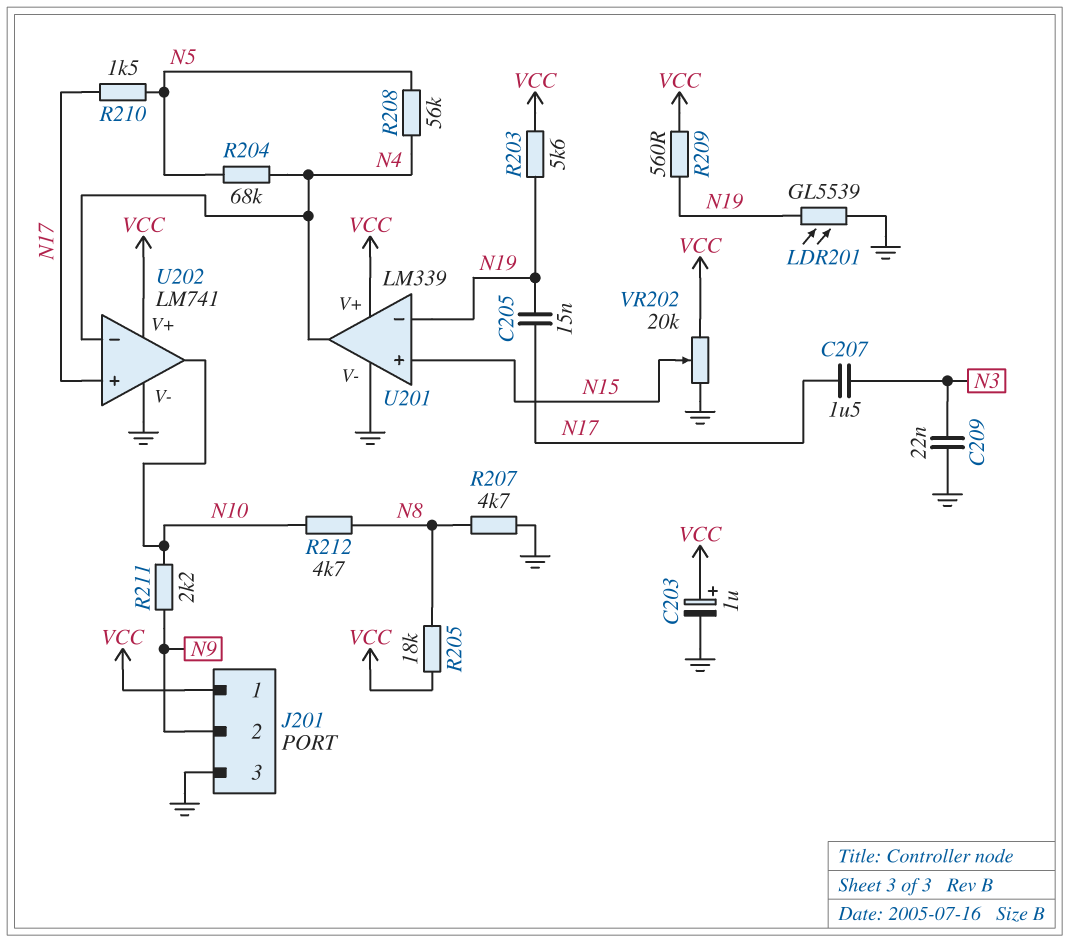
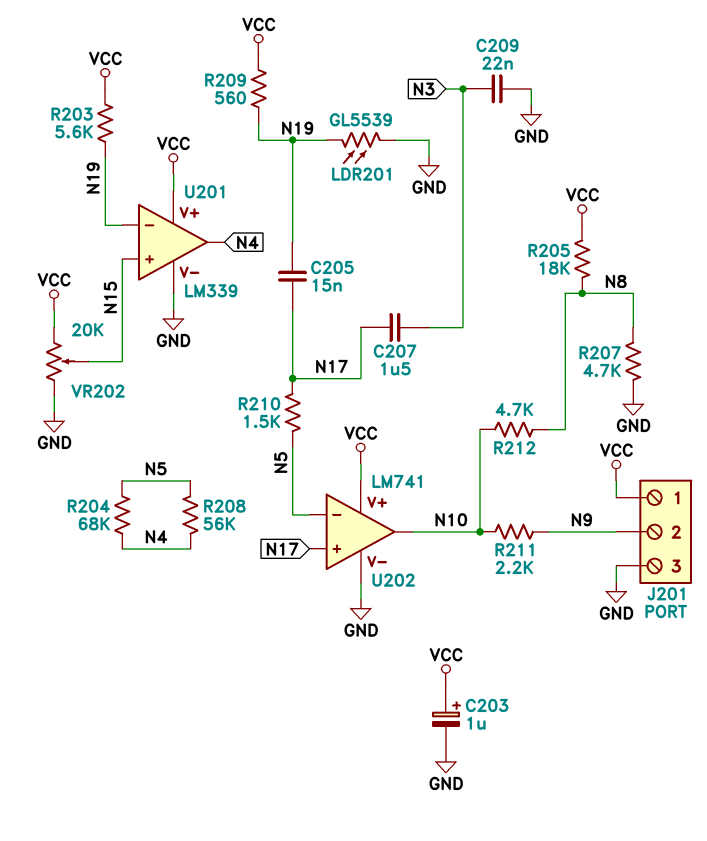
U202 pin in-: N4 -> N5

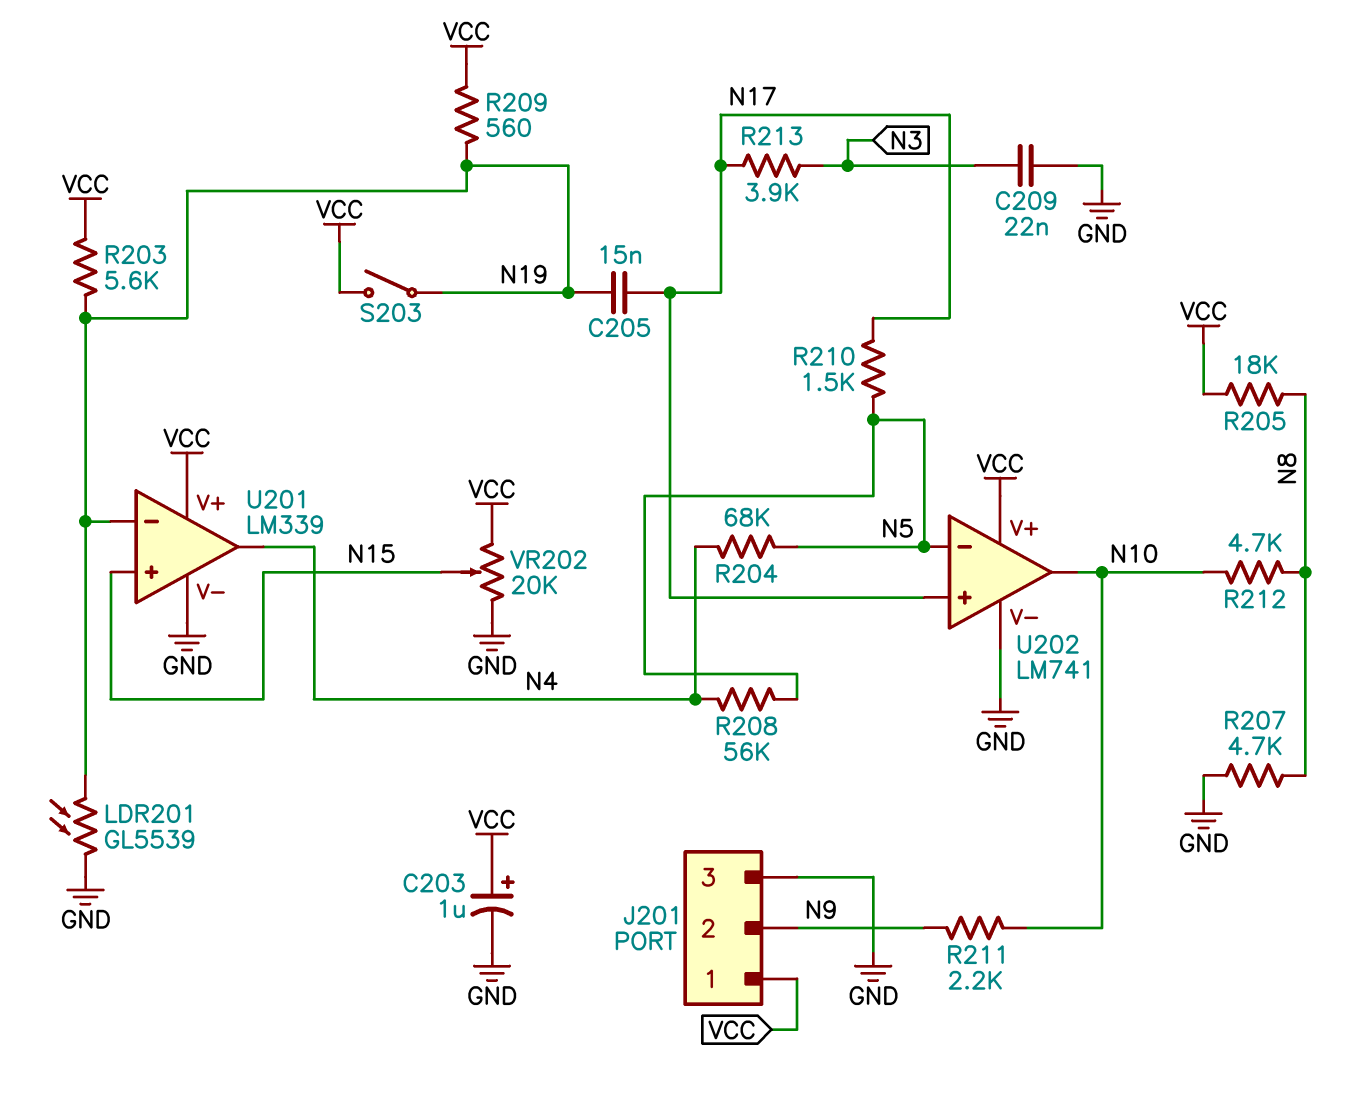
C207: 1.5uF (N3, N17) -> none
R213: none -> 3.9k (N3, N17)
S203: none -> switch (N19, VCC)

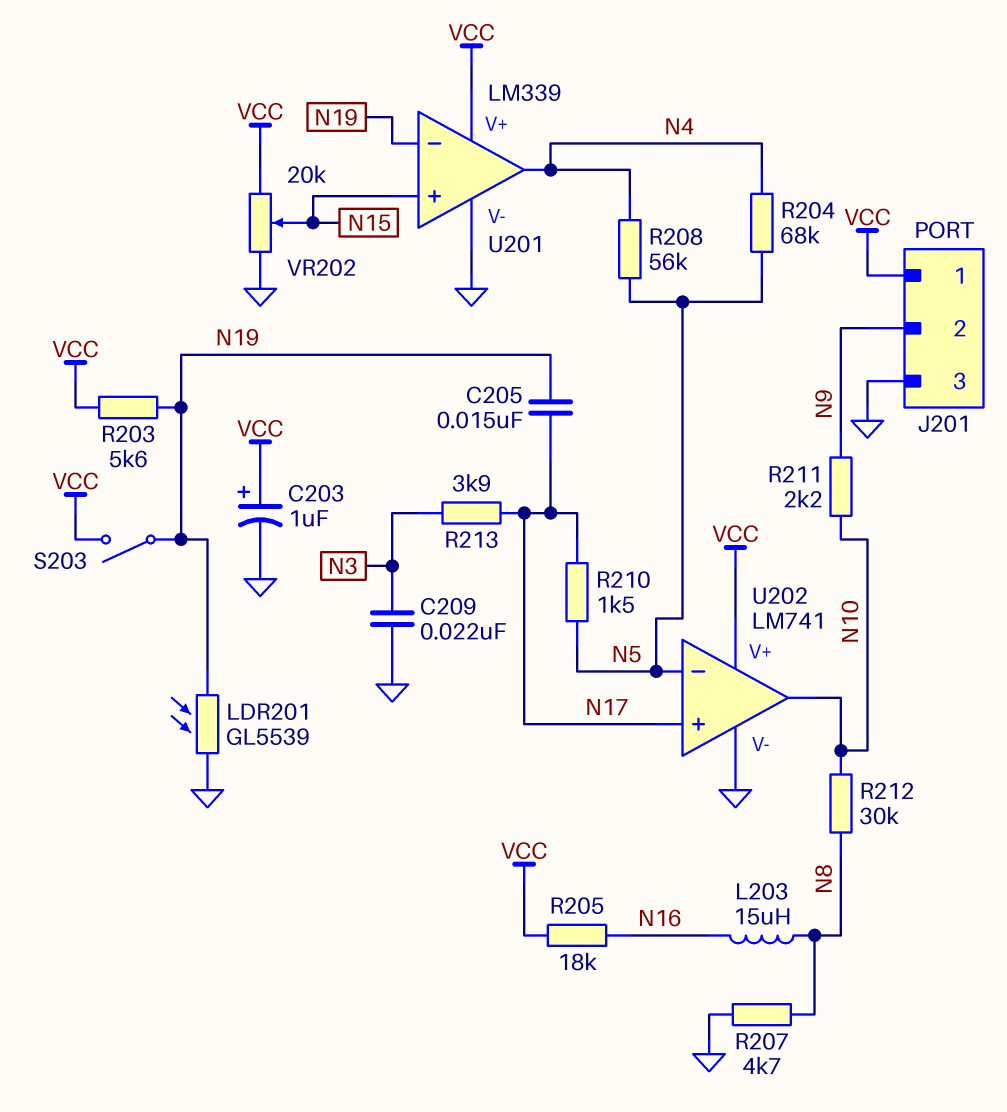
L203: none -> 15uH (N8, N16)
R205: 18k (N8, VCC) -> 18k (N16, VCC)
R209: 560 (N19, VCC) -> none
R212: 4.7k (N8, N10) -> 30k (N8, N10)

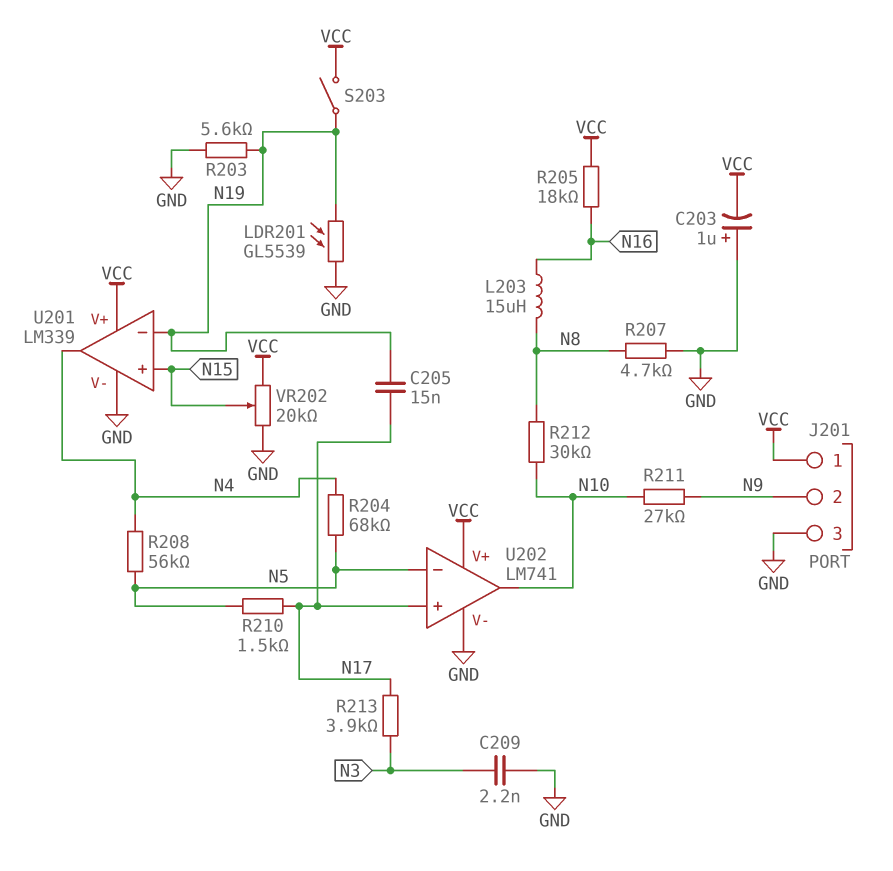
C203: 1uF (plus VCC, minus GND) -> 1uF (plus GND, minus VCC)
C209: 22nF (GND, N3) -> 2.2nF (GND, N3)
R203: 5.6k (N19, VCC) -> 5.6k (GND, N19)
R211: 2.2k (N9, N10) -> 27k (N9, N10)

